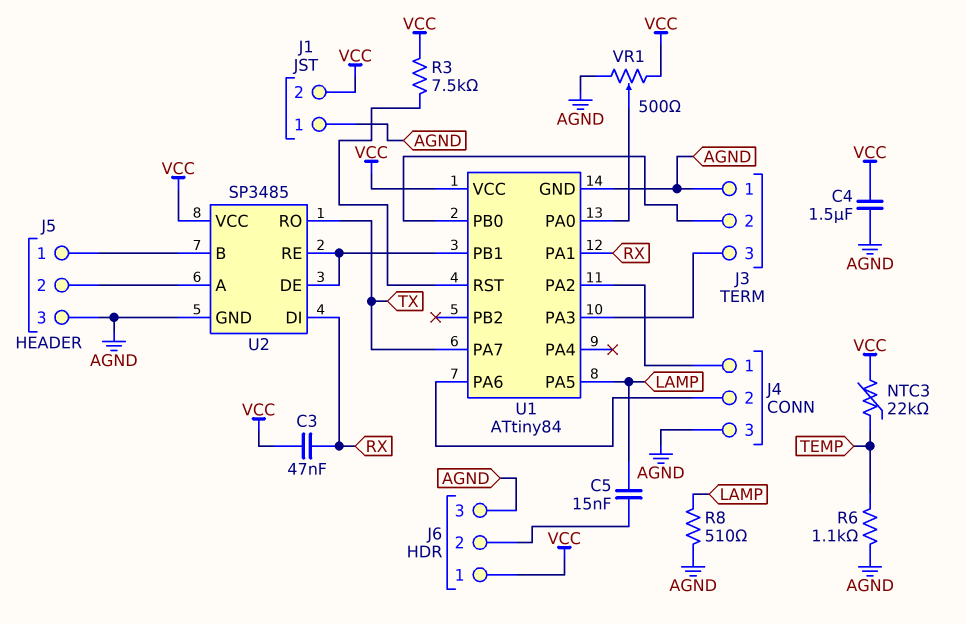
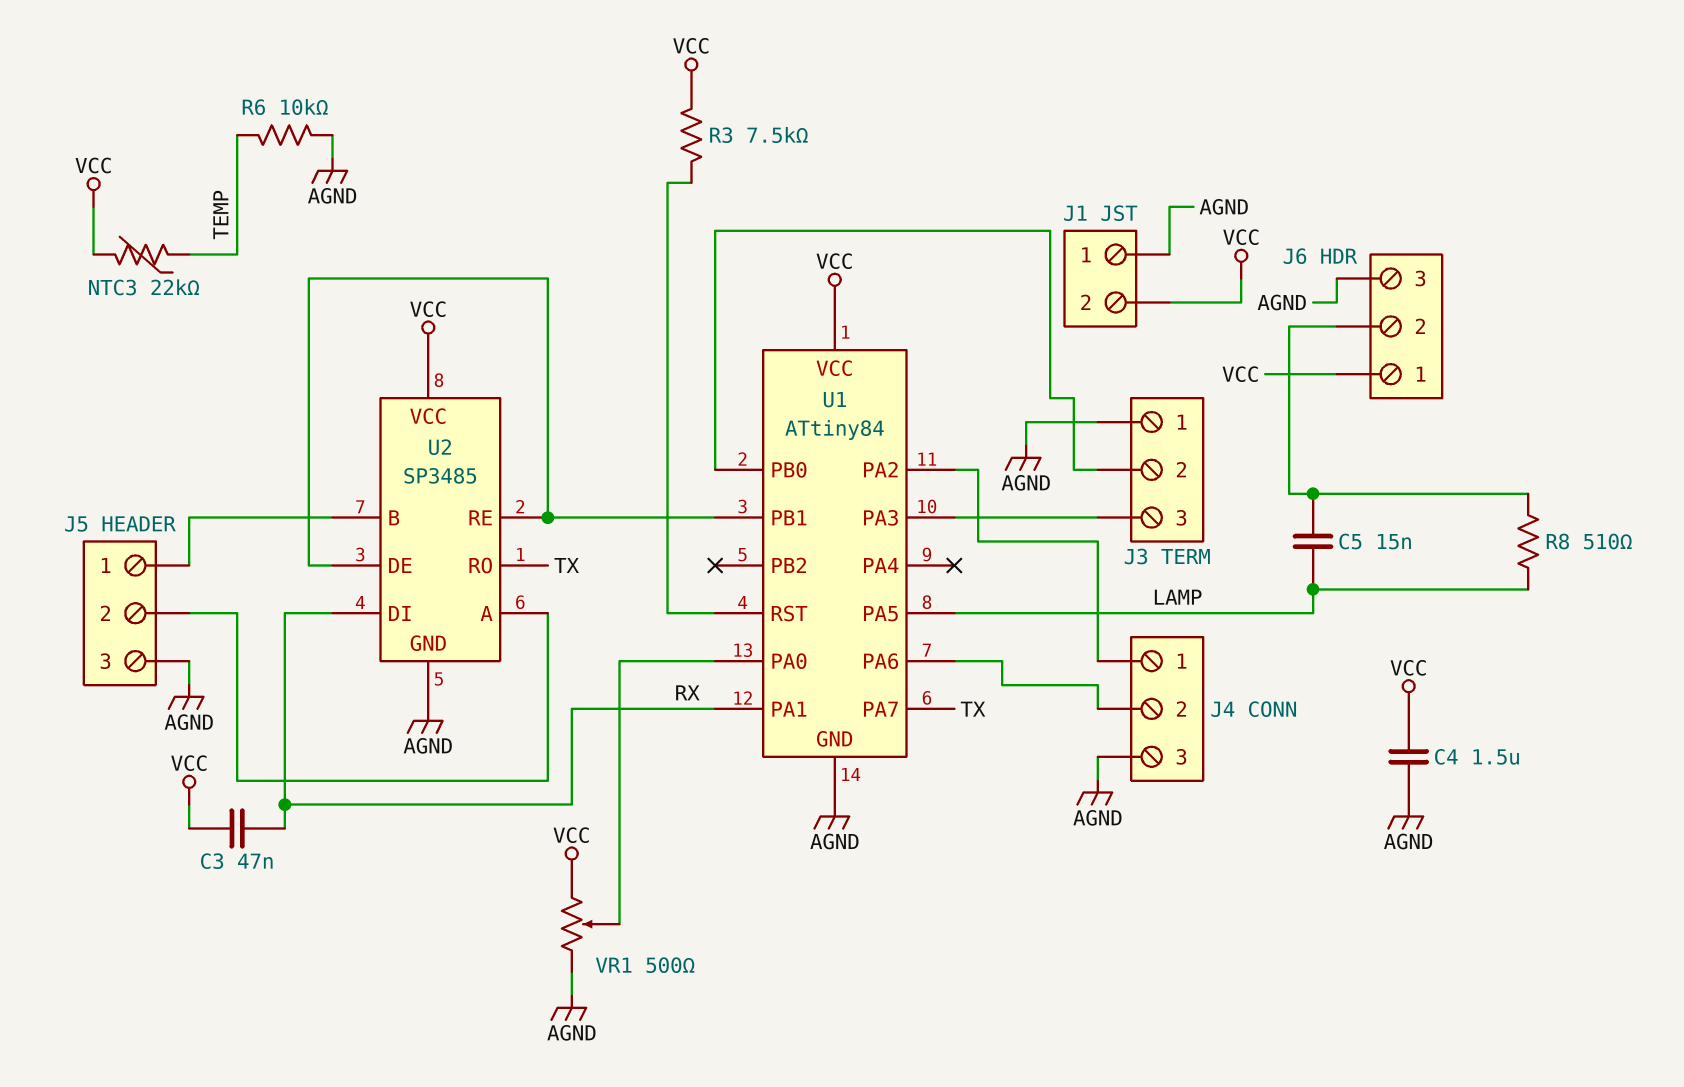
R6: 1.1k (AGND, TEMP) -> 10k (AGND, TEMP)
R8: 510 (AGND, LAMP) -> 510 (J6/2, LAMP)

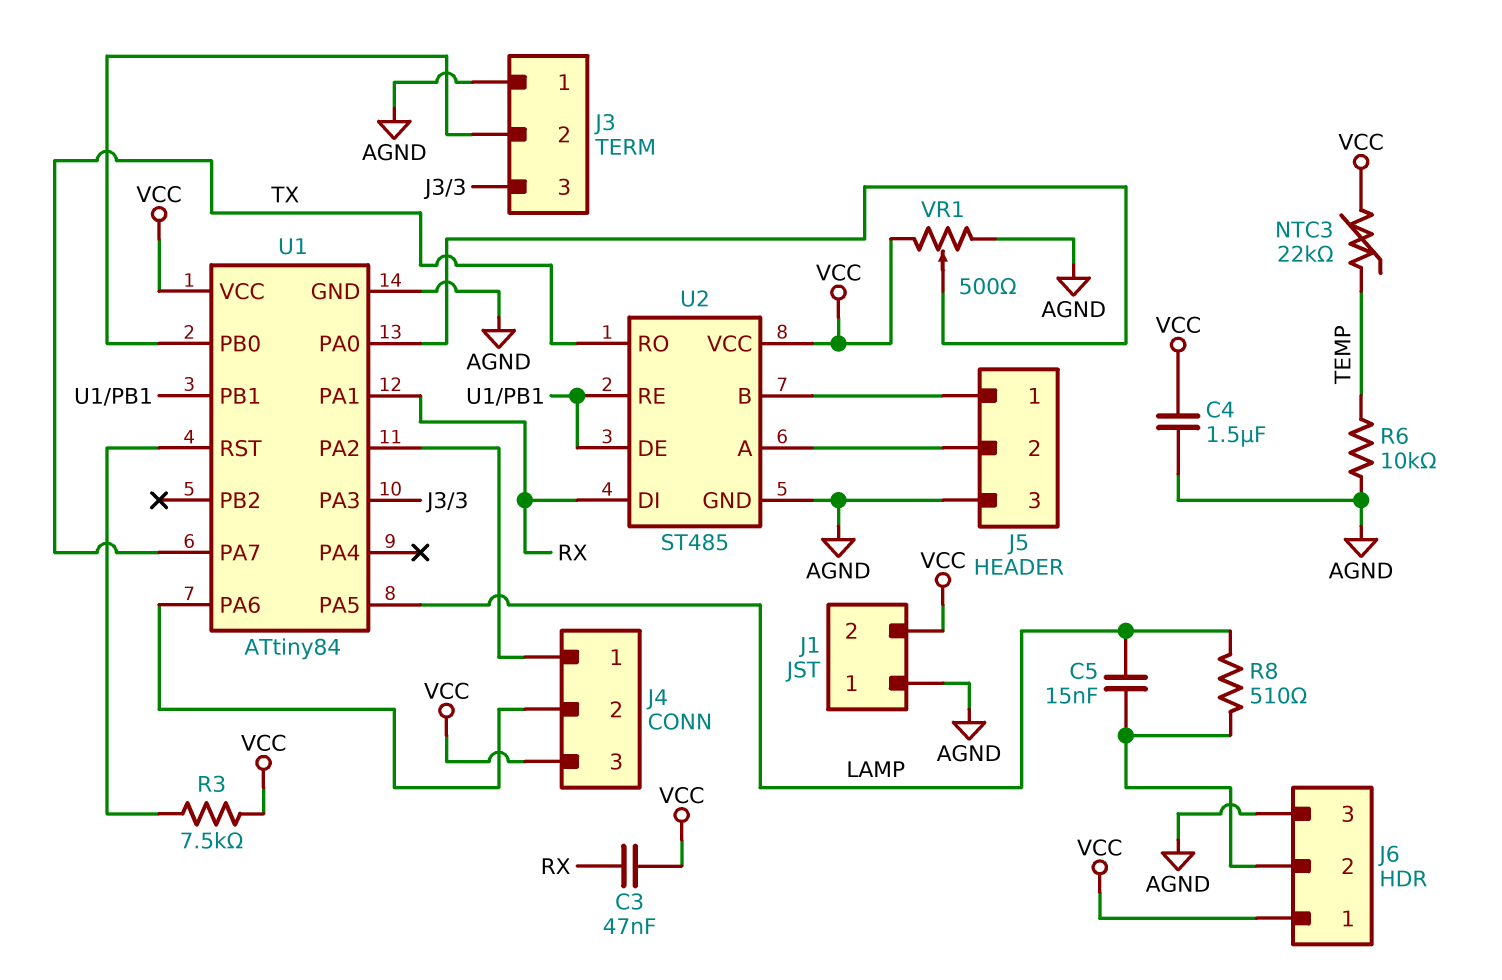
J4 pin 3: AGND -> VCC
U2: SP3485 -> ST485

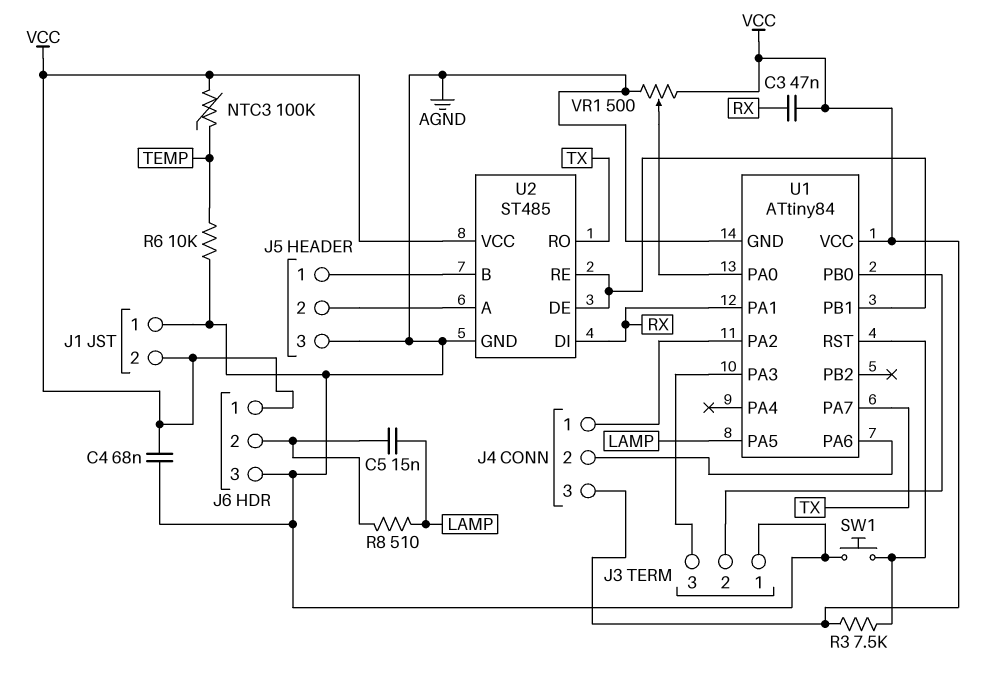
C4: 1.5uF (AGND, VCC) -> 68nF (AGND, VCC)
NTC3: 22k (TEMP, VCC) -> 100k (TEMP, VCC)
SW1: none -> button (AGND, U1/RST)

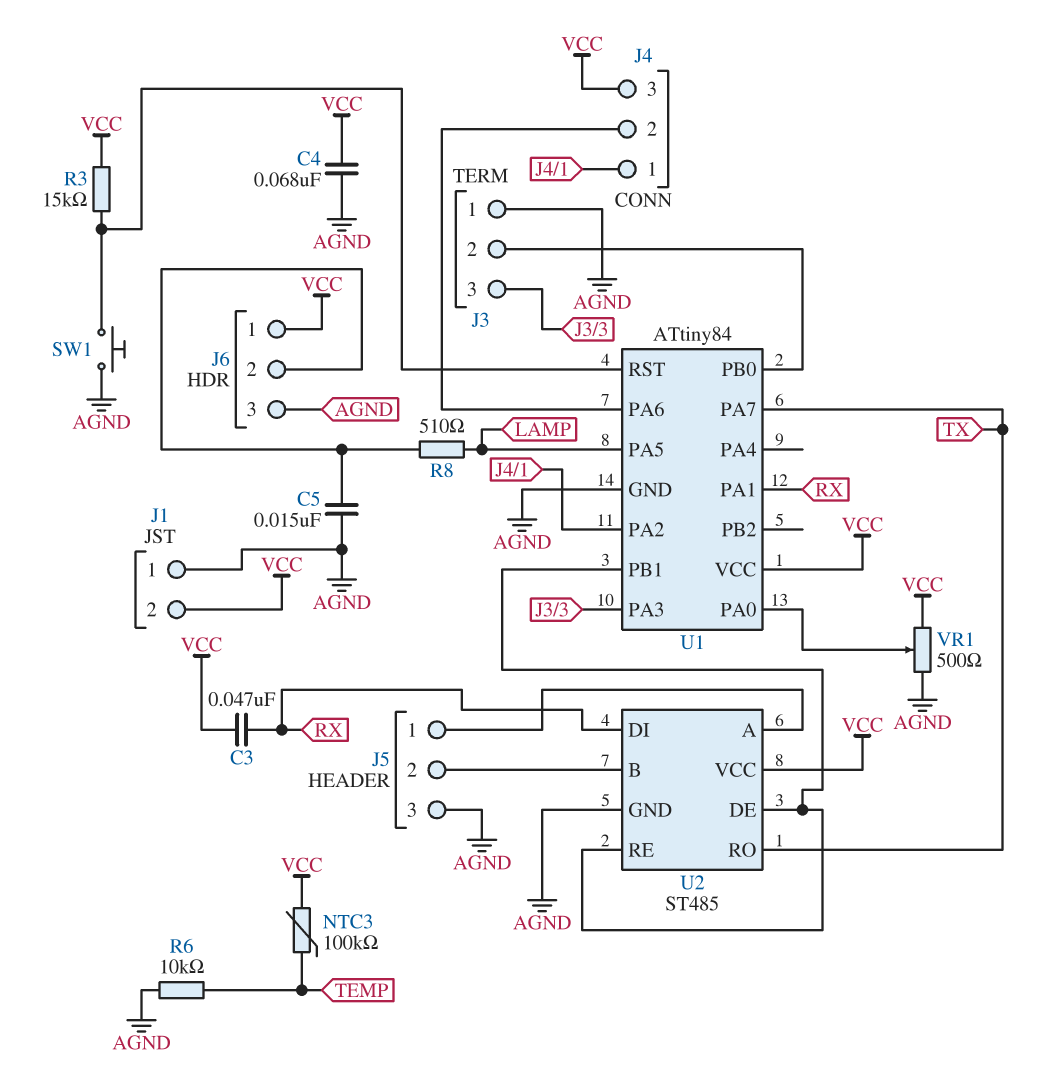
C5: 15nF (J6/2, LAMP) -> 15nF (AGND, J6/2)
R3: 7.5k (U1/RST, VCC) -> 15k (U1/RST, VCC)
U2 pin A: J5/2 -> J5/1
U2 pin B: J5/1 -> J5/2

